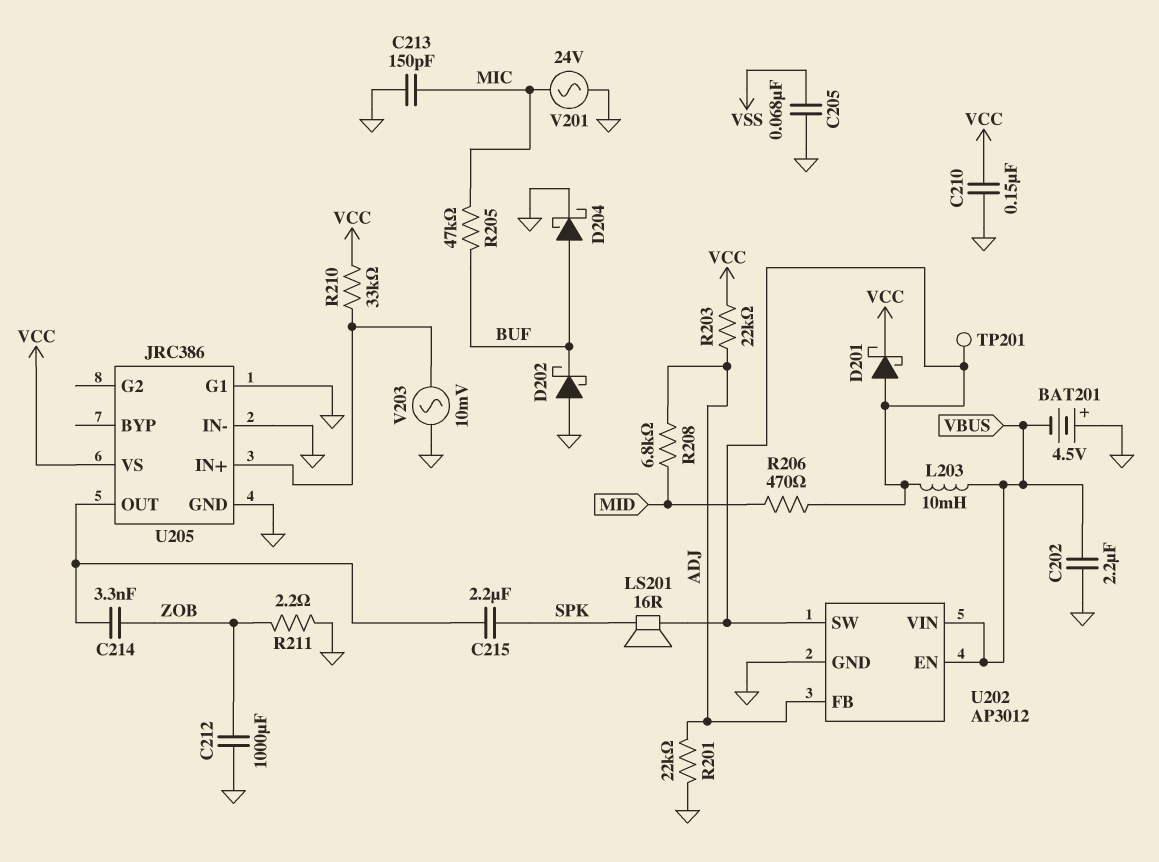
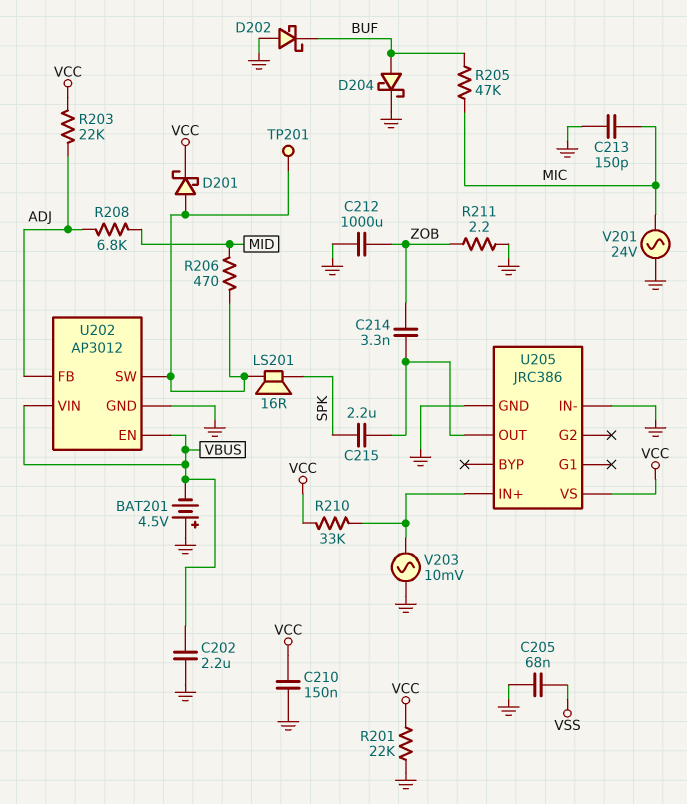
L203: 10mH (U202/SW, VBUS) -> none
R201: 22k (ADJ, GND) -> 22k (GND, VCC)
U205 pin G1: GND -> none

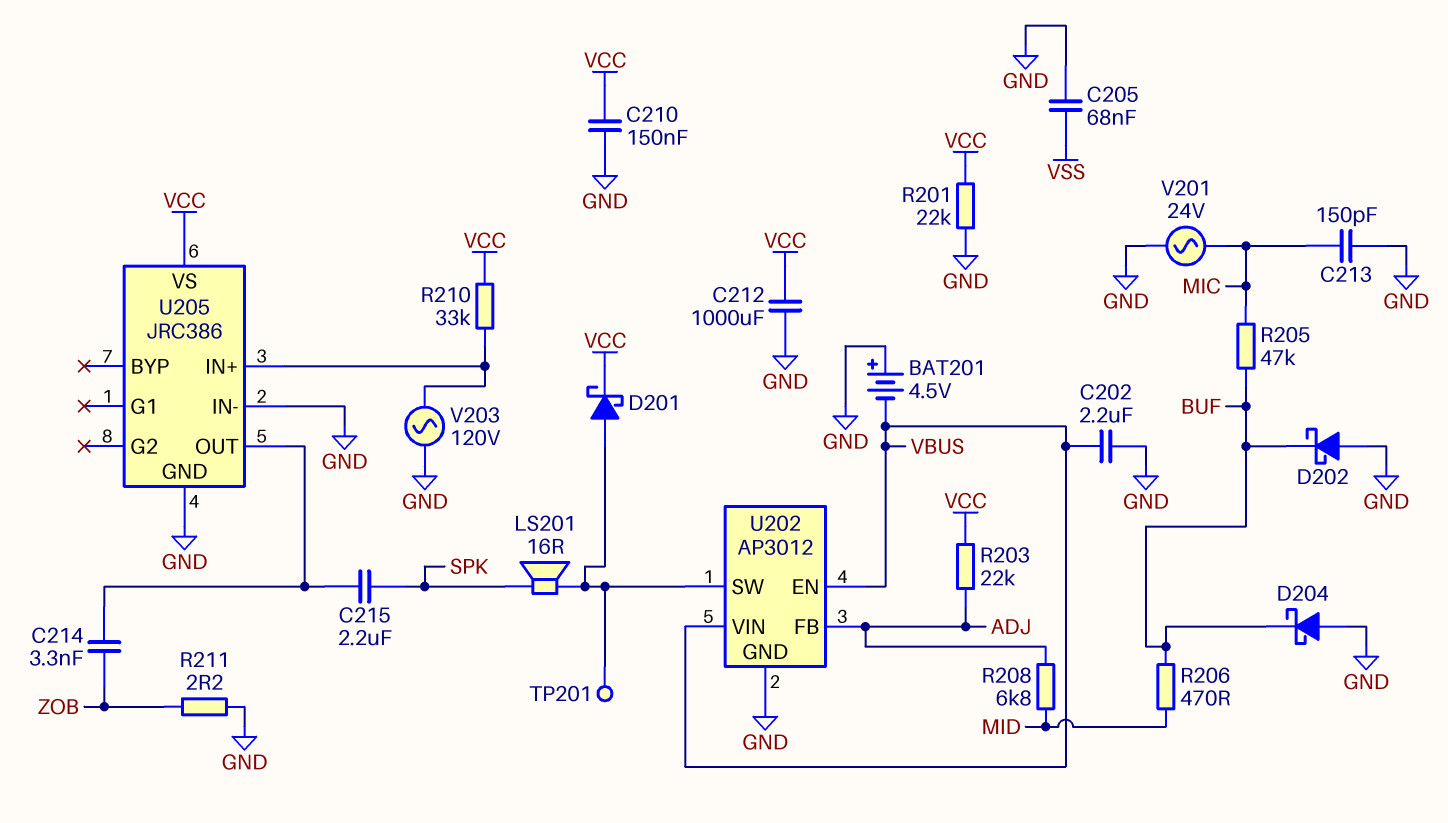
C212: 1000uF (GND, ZOB) -> 1000uF (GND, VCC)
D204: schottky (A BUF, K GND) -> schottky (A GND, K BUF)
R206: 470 (MID, U202/SW) -> 470 (BUF, MID)
V203: AC 10mV (GND, U205/IN+) -> AC 120V (GND, U205/IN+)

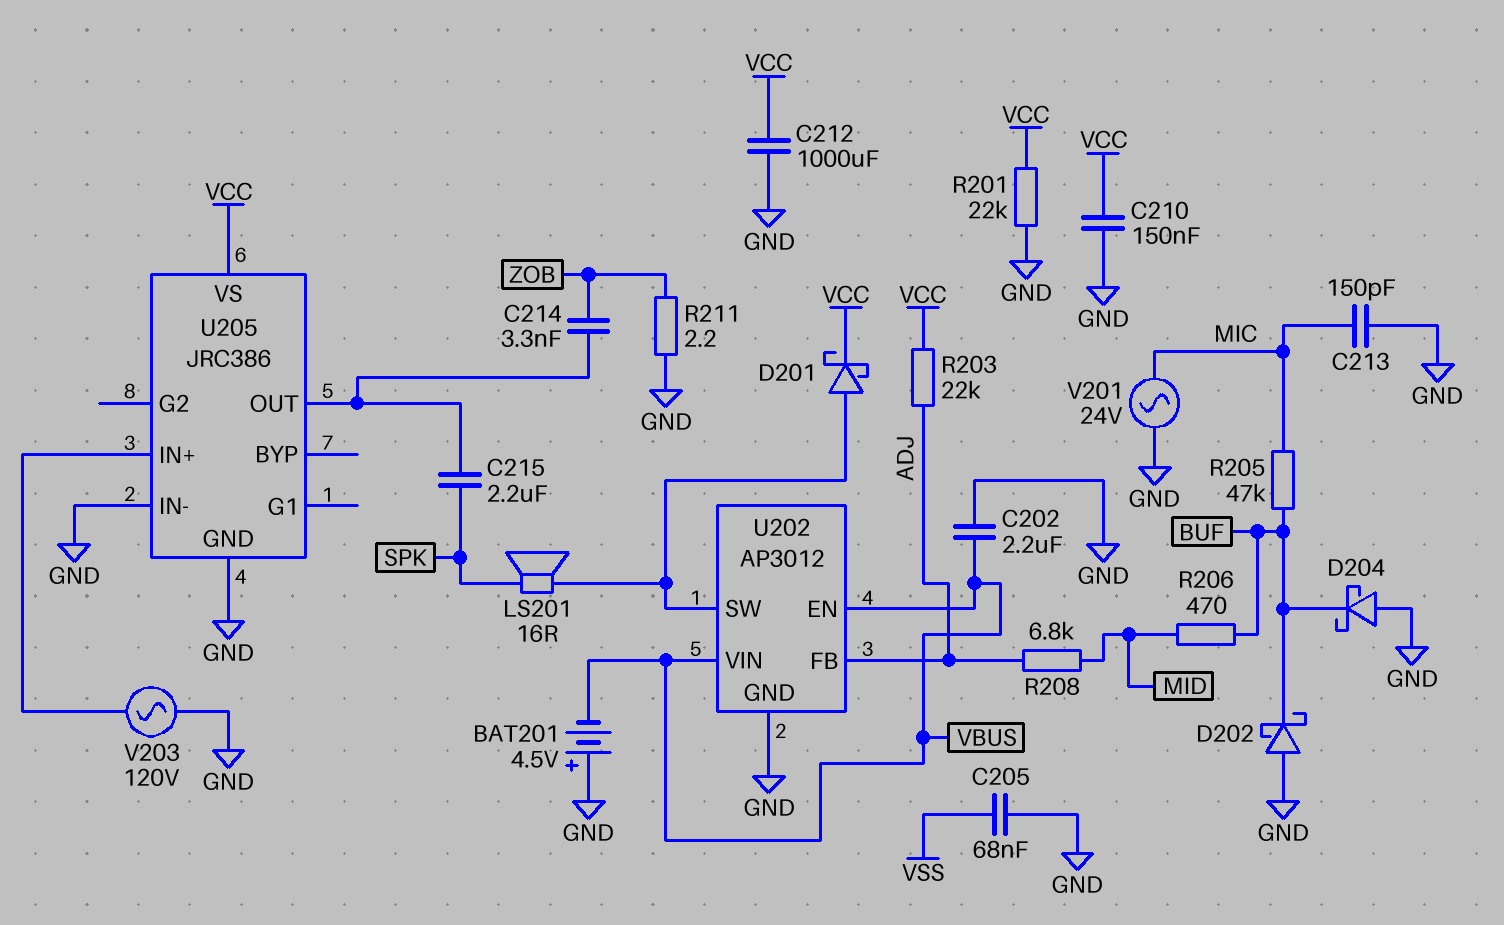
R210: 33k (U205/IN+, VCC) -> none
TP201: test point (U202/SW) -> none

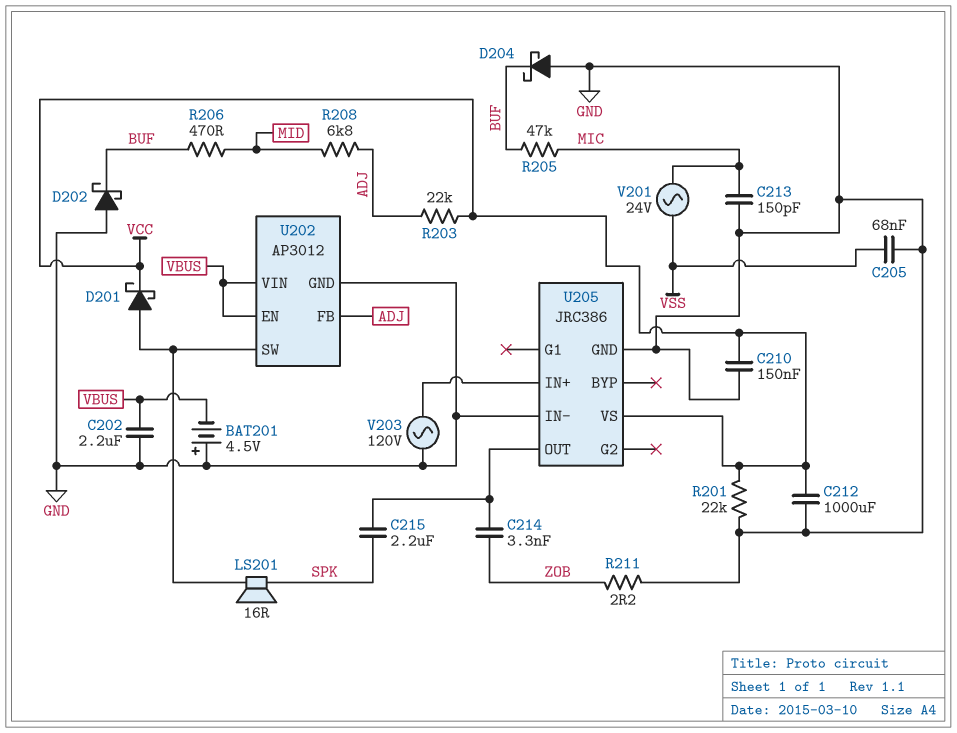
V201: AC 24V (GND, MIC) -> AC 24V (MIC, VSS)

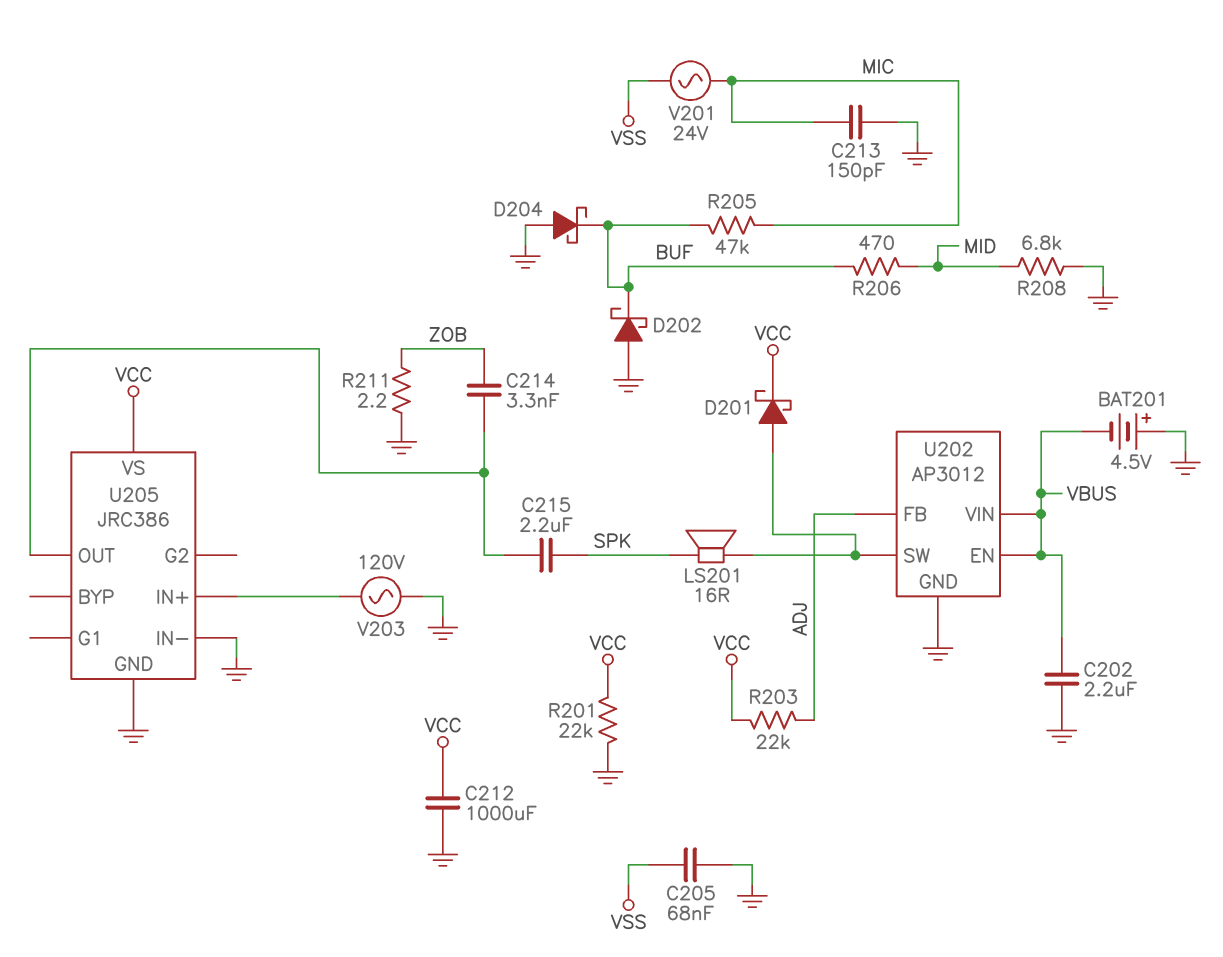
C210: 150nF (GND, VCC) -> none
R208: 6.8k (ADJ, MID) -> 6.8k (GND, MID)

